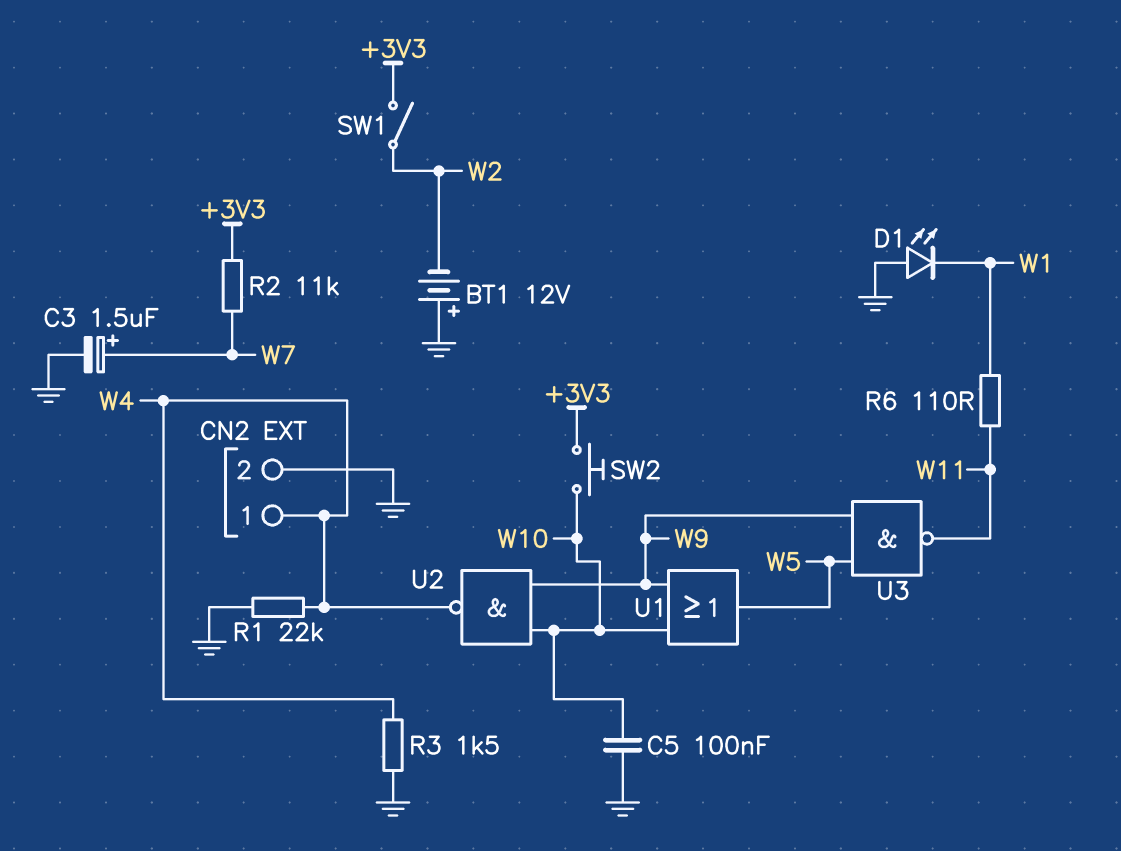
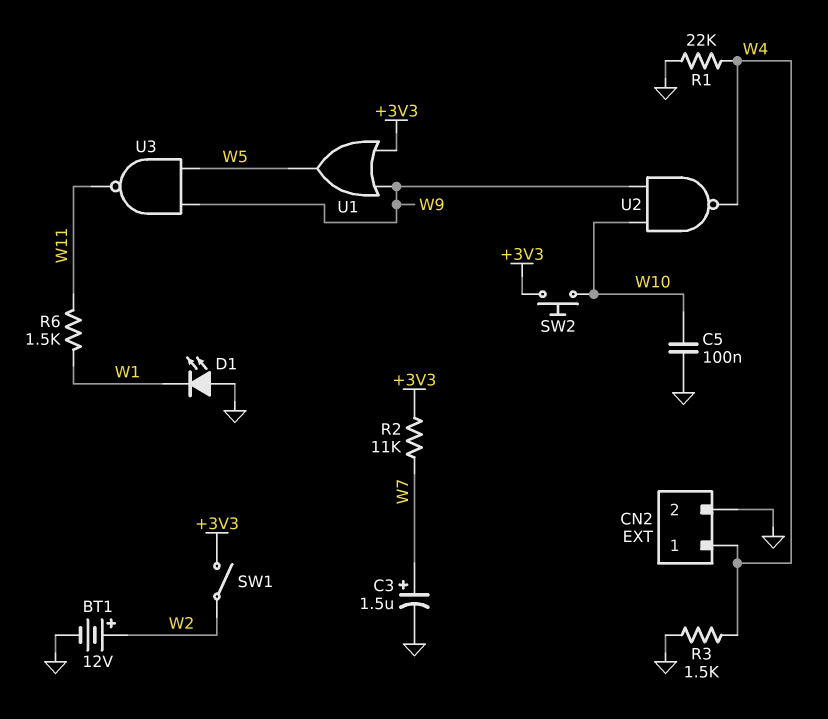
BT1: 12V (plus GND, minus W2) -> 12V (plus W2, minus GND)
R6: 110 (W1, W11) -> 1.5k (W1, W11)
U1: OR (in W9, in W10, out W5) -> OR (in +3V3, in W9, out W5)

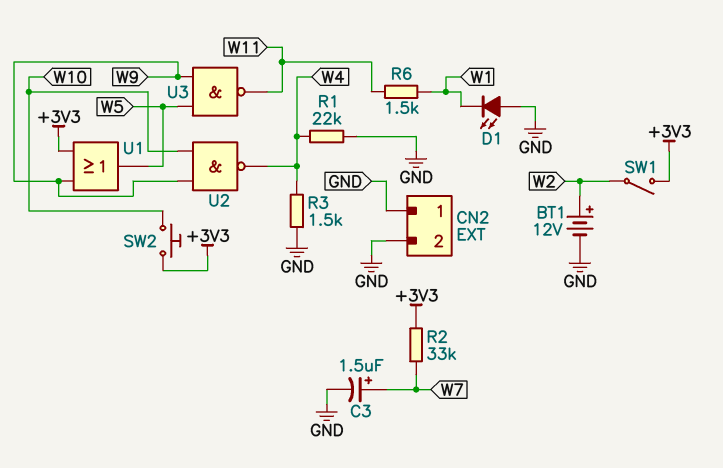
C5: 100nF (GND, W10) -> none
CN2 pin 1: W4 -> GND
R2: 11k (+3V3, W7) -> 33k (+3V3, W7)

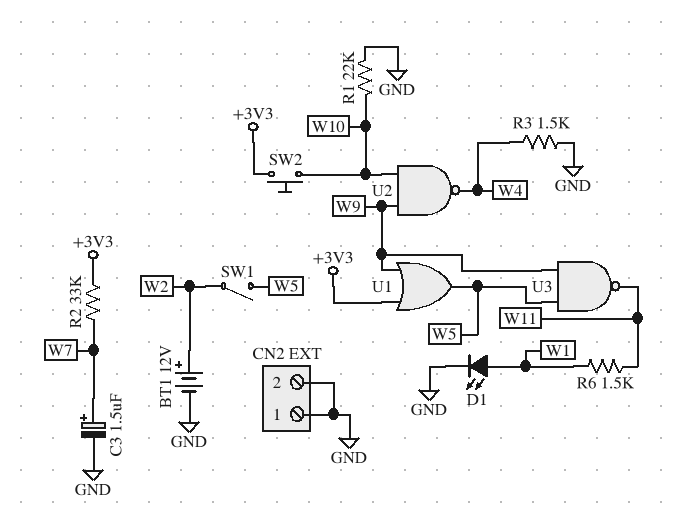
D1: LED (A GND, K W1) -> LED (A W1, K GND)
R1: 22k (GND, W4) -> 22k (GND, W10)
SW1: switch (+3V3, W2) -> switch (W2, W5)

